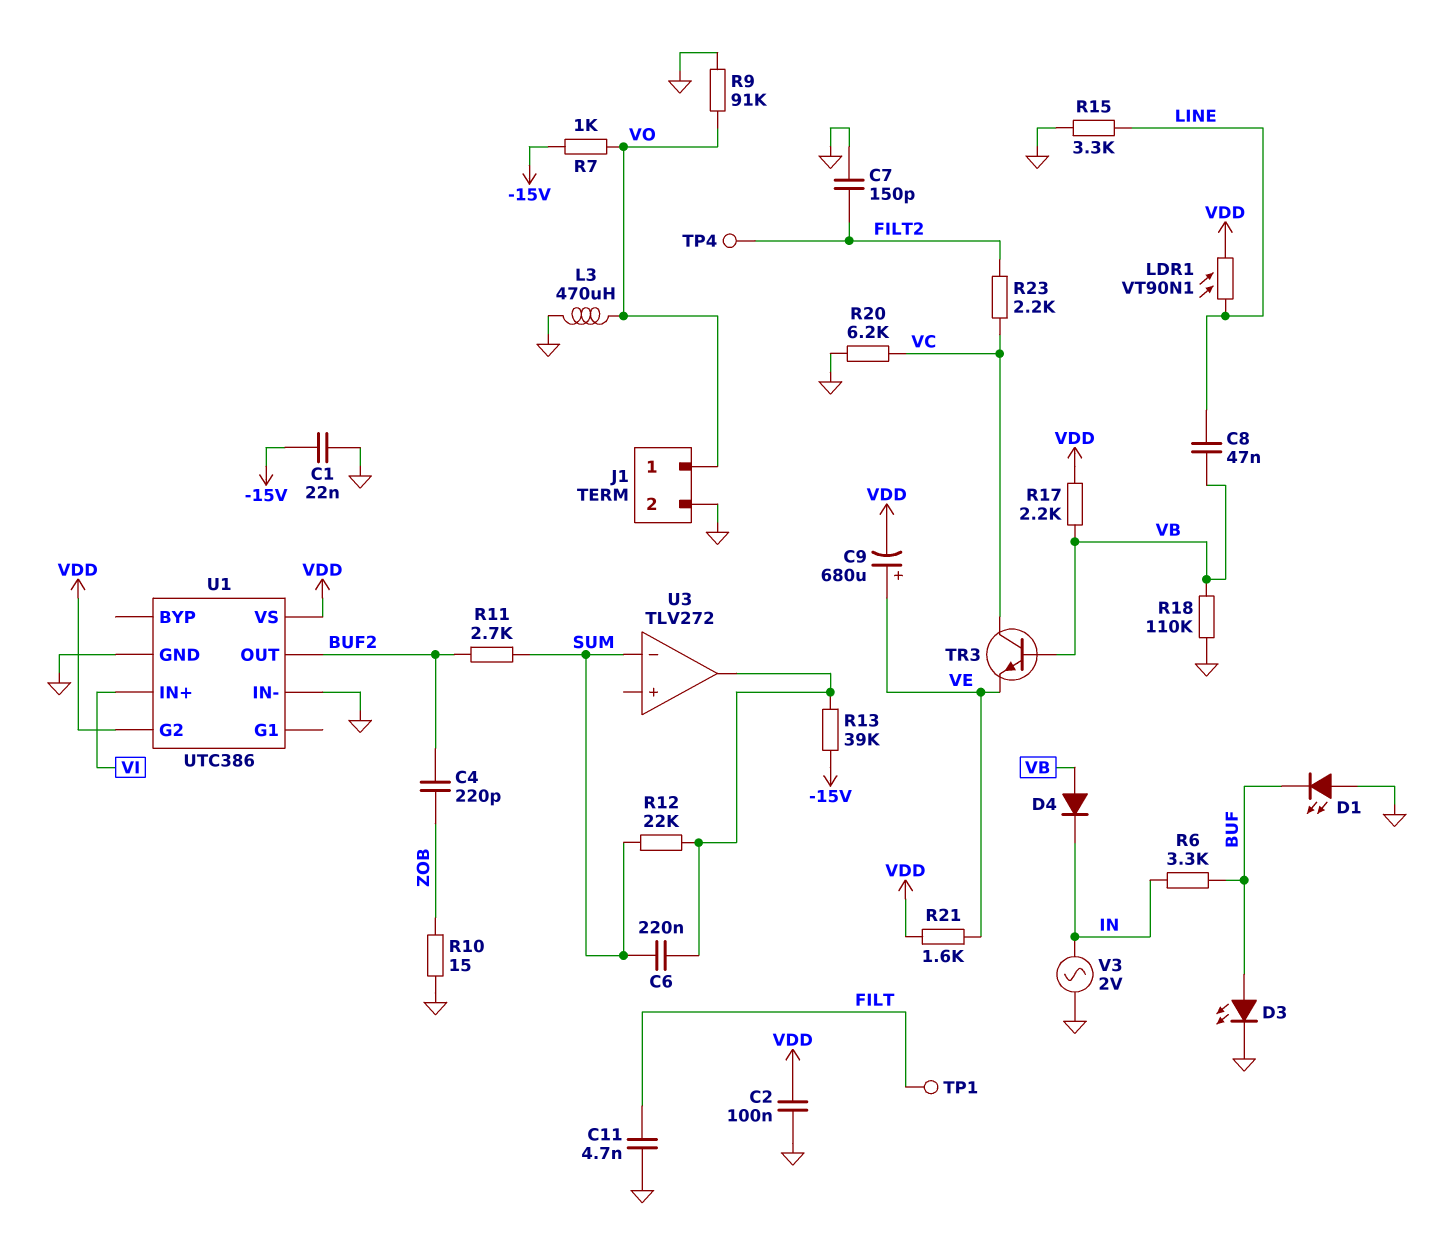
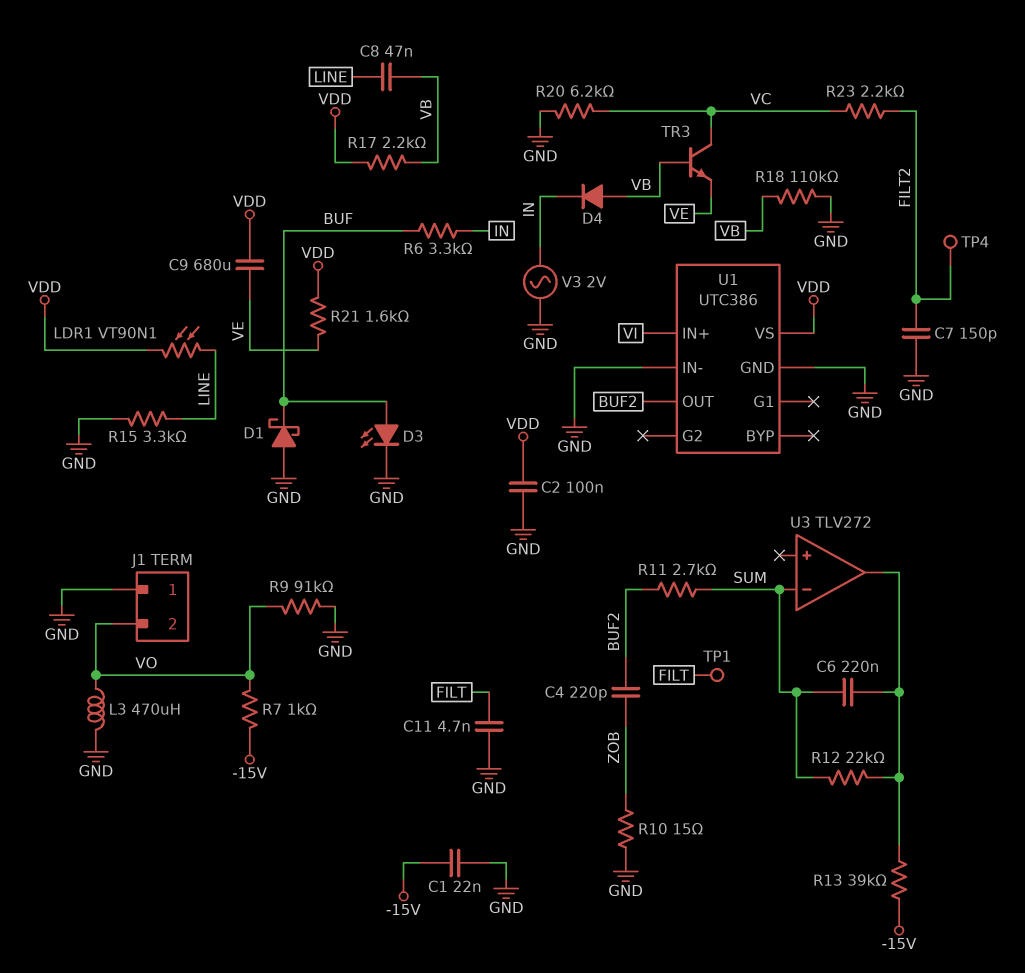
C9: 680uF (plus VE, minus VDD) -> 680uF (VDD, VE)
D1: LED (A GND, K BUF) -> schottky (A GND, K BUF)
J1 pin 1: VO -> GND
J1 pin 2: GND -> VO
U1 pin G2: VDD -> none

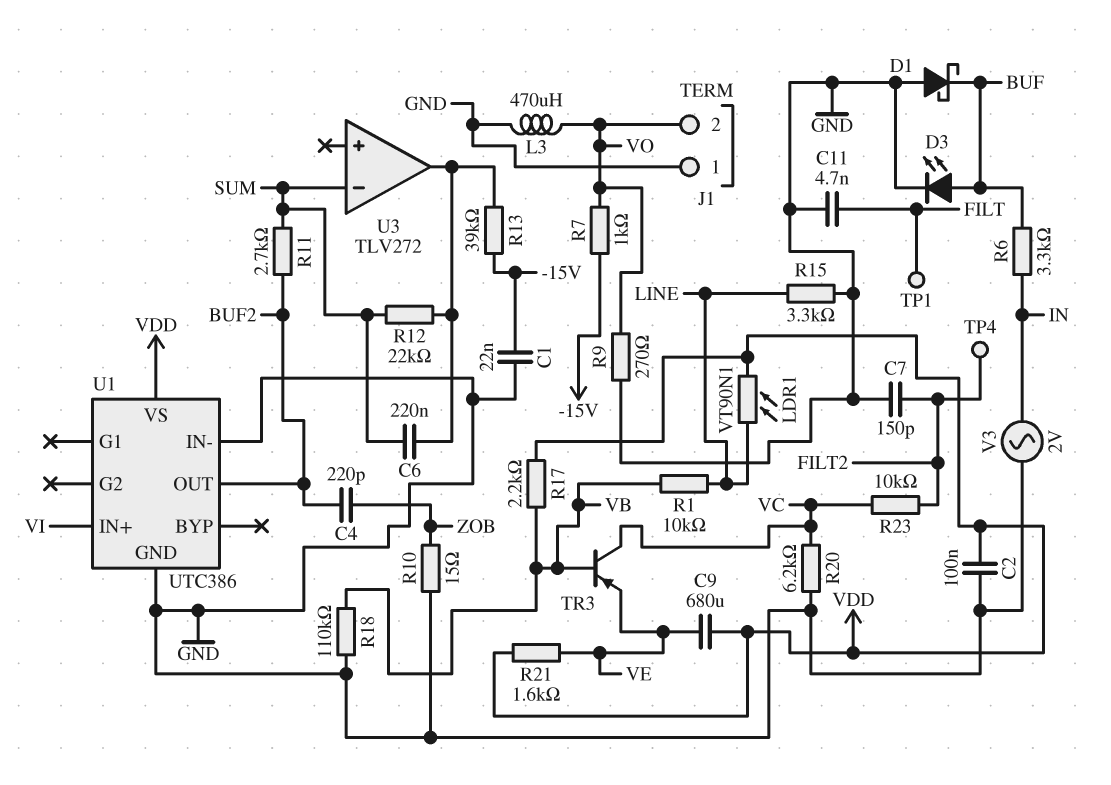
C8: 47nF (LINE, VB) -> none
D4: diode (A VB, K IN) -> none
R1: none -> 10k (LINE, VB)
R9: 91k (GND, VO) -> 270 (GND, VO)
R23: 2.2k (FILT2, VC) -> 10k (FILT2, VC)
TR3: NPN (B VB, C VC, E VE) -> PNP (B VB, C VC, E VE)

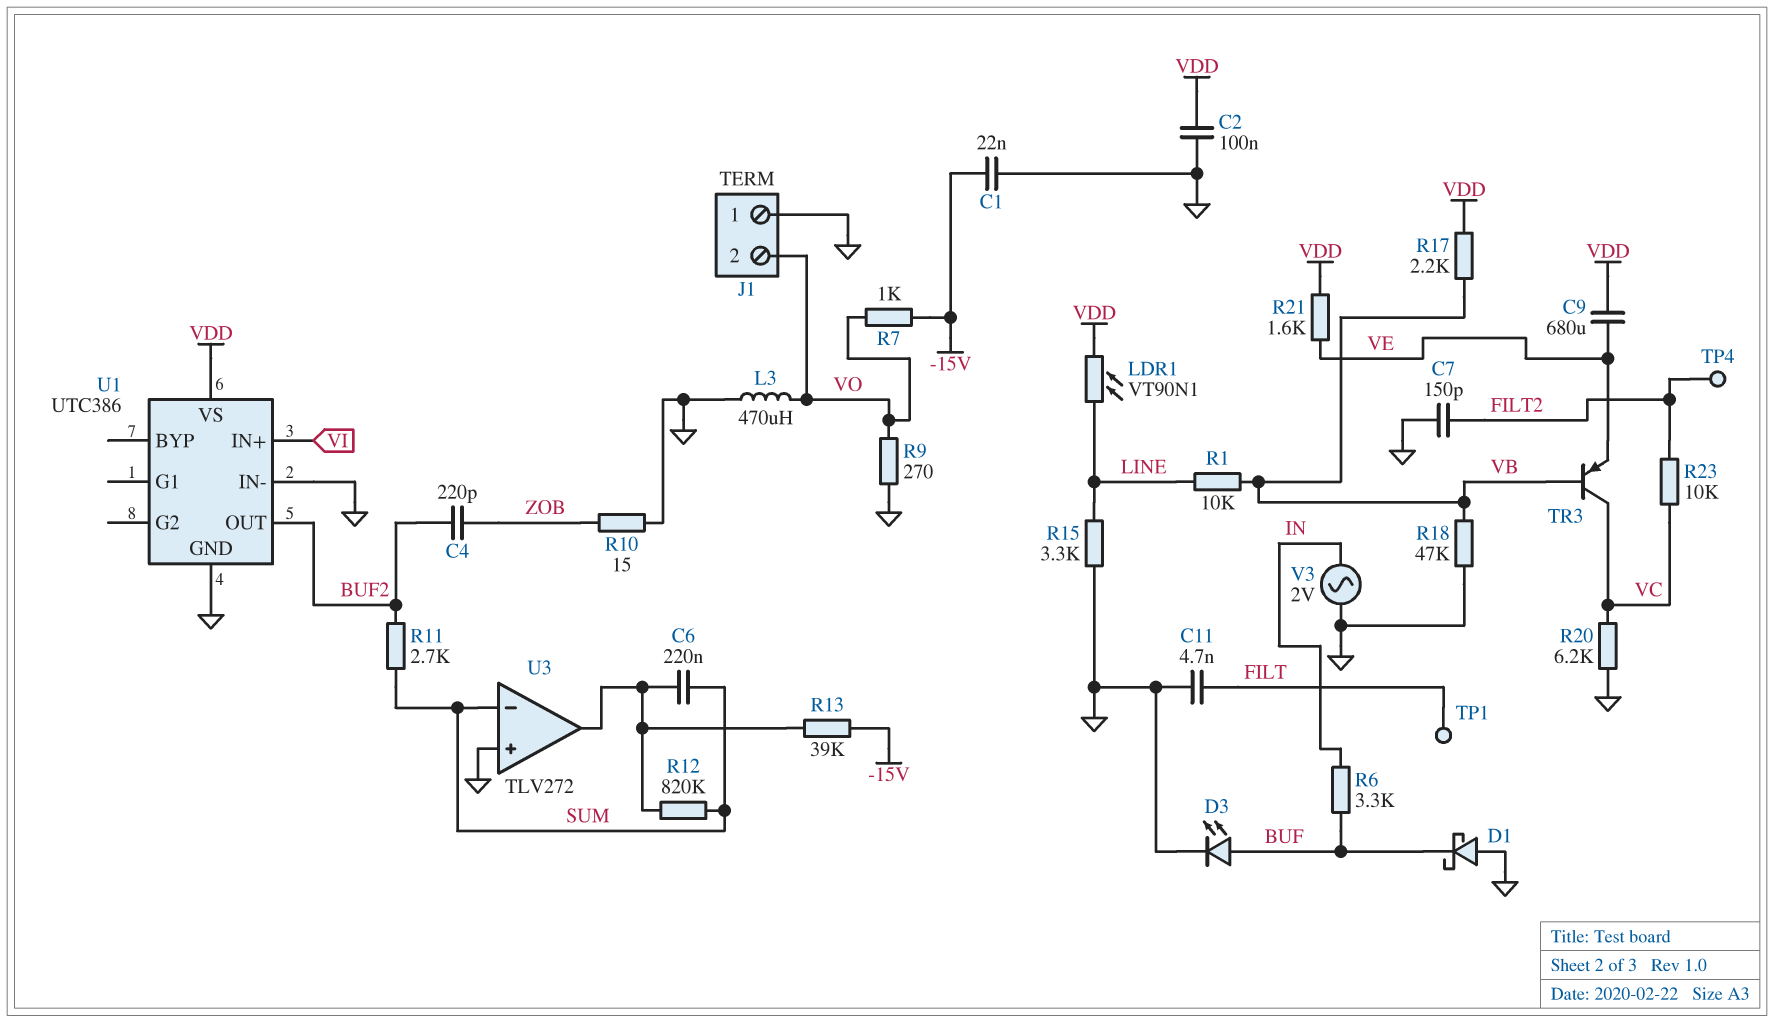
R12: 22k (SUM, U3/out) -> 820k (SUM, U3/out)
R18: 110k (GND, VB) -> 47k (GND, VB)
U3 pin in+: none -> GND

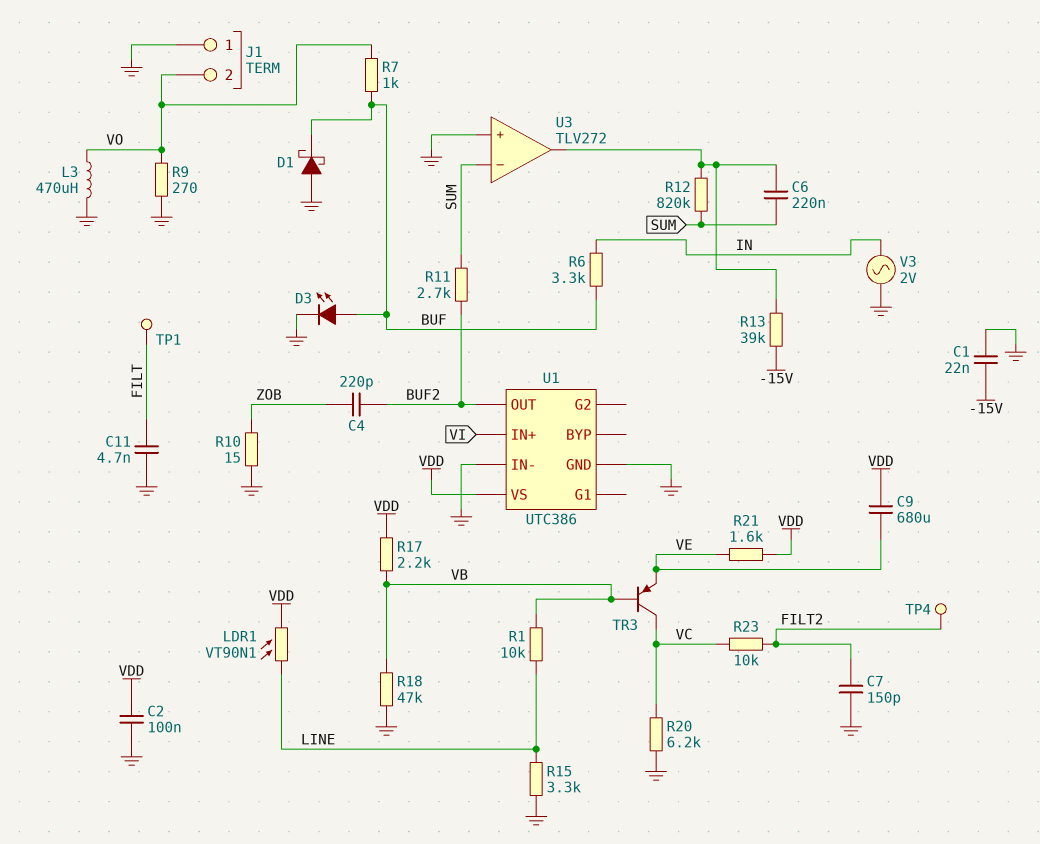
R7: 1k (-15V, VO) -> 1k (BUF, VO)

